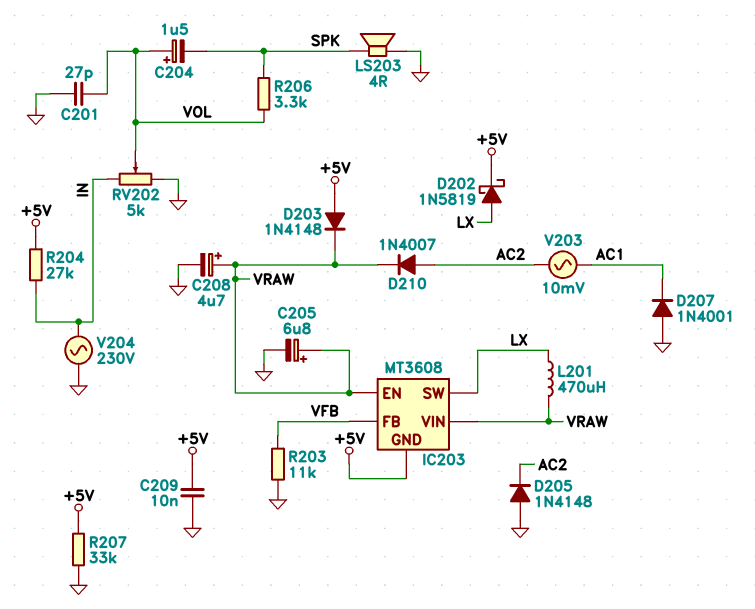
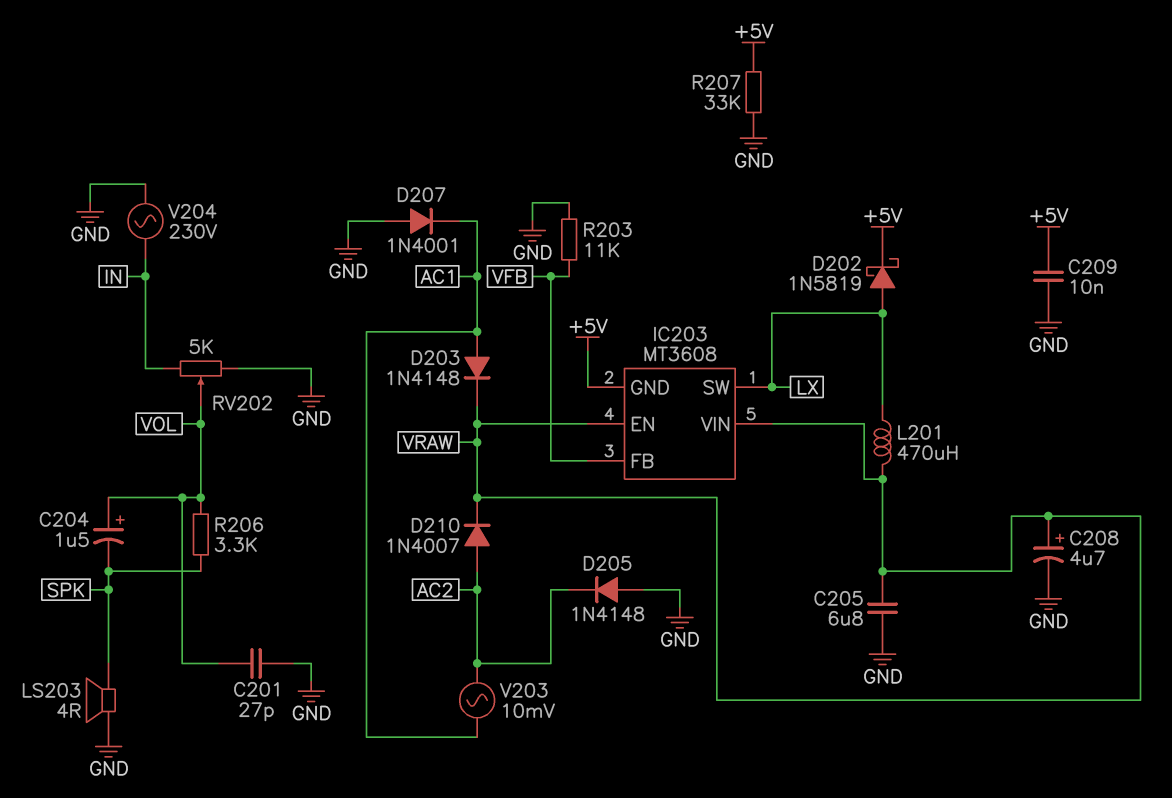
C205: 6.8uF (plus VRAW, minus GND) -> 6.8uF (GND, VRAW)
D203: diode 1N4148 (A +5V, K VRAW) -> diode 1N4148 (A AC1, K VRAW)
R204: 27k (+5V, IN) -> none

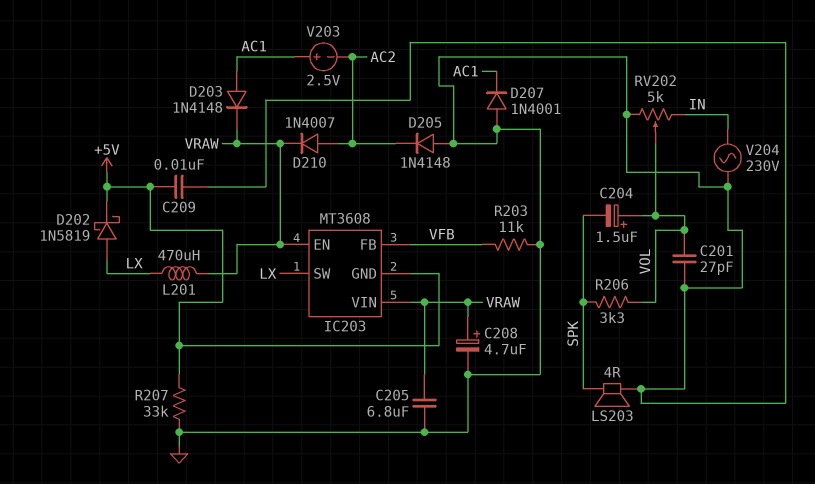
V203: AC 10mV (AC1, AC2) -> 2.5V (plus AC1, minus AC2)

